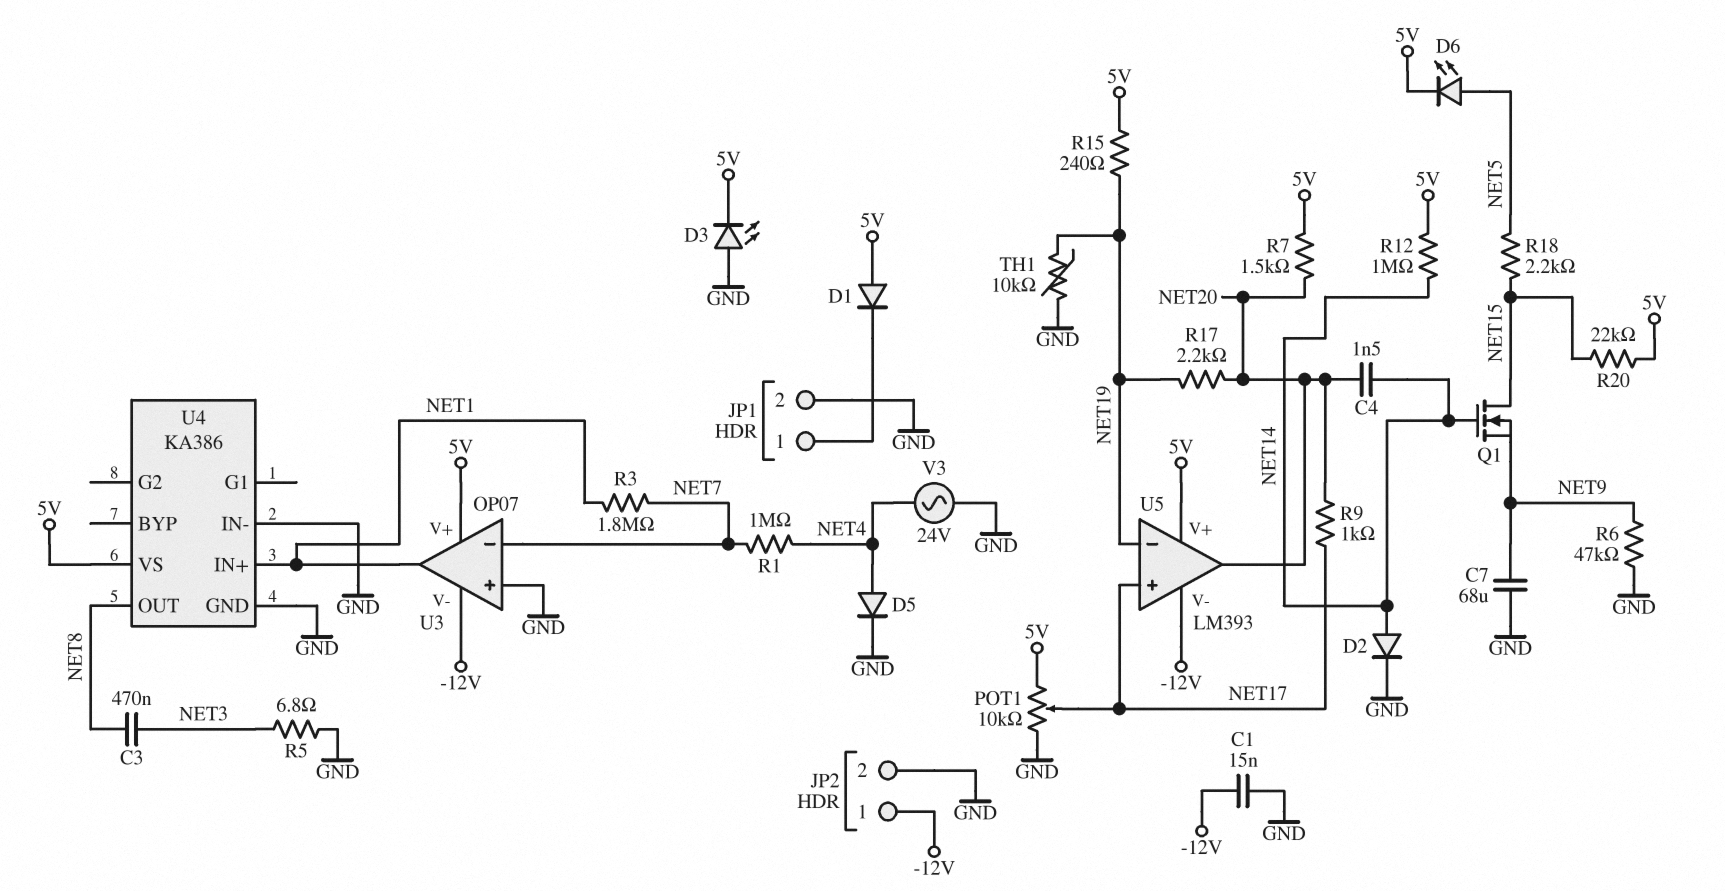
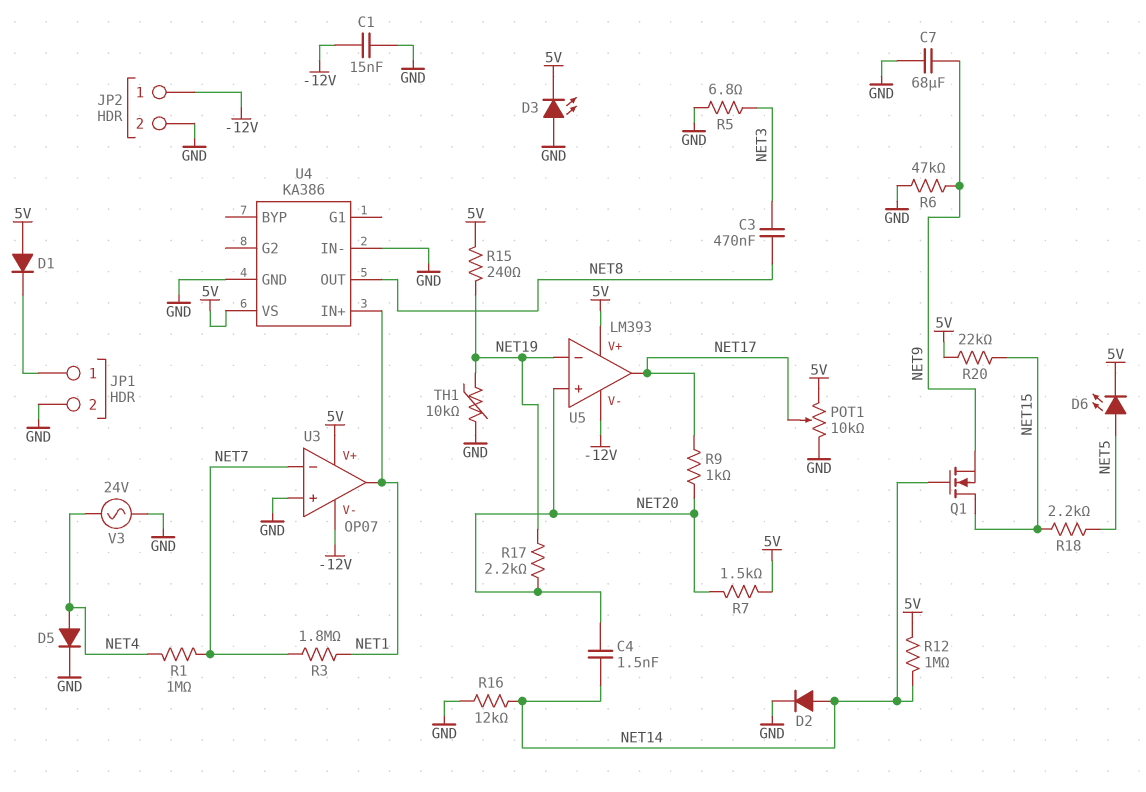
R16: none -> 12k (GND, NET14)
U5 pin in+: NET17 -> NET20
U5 pin out: NET20 -> NET17

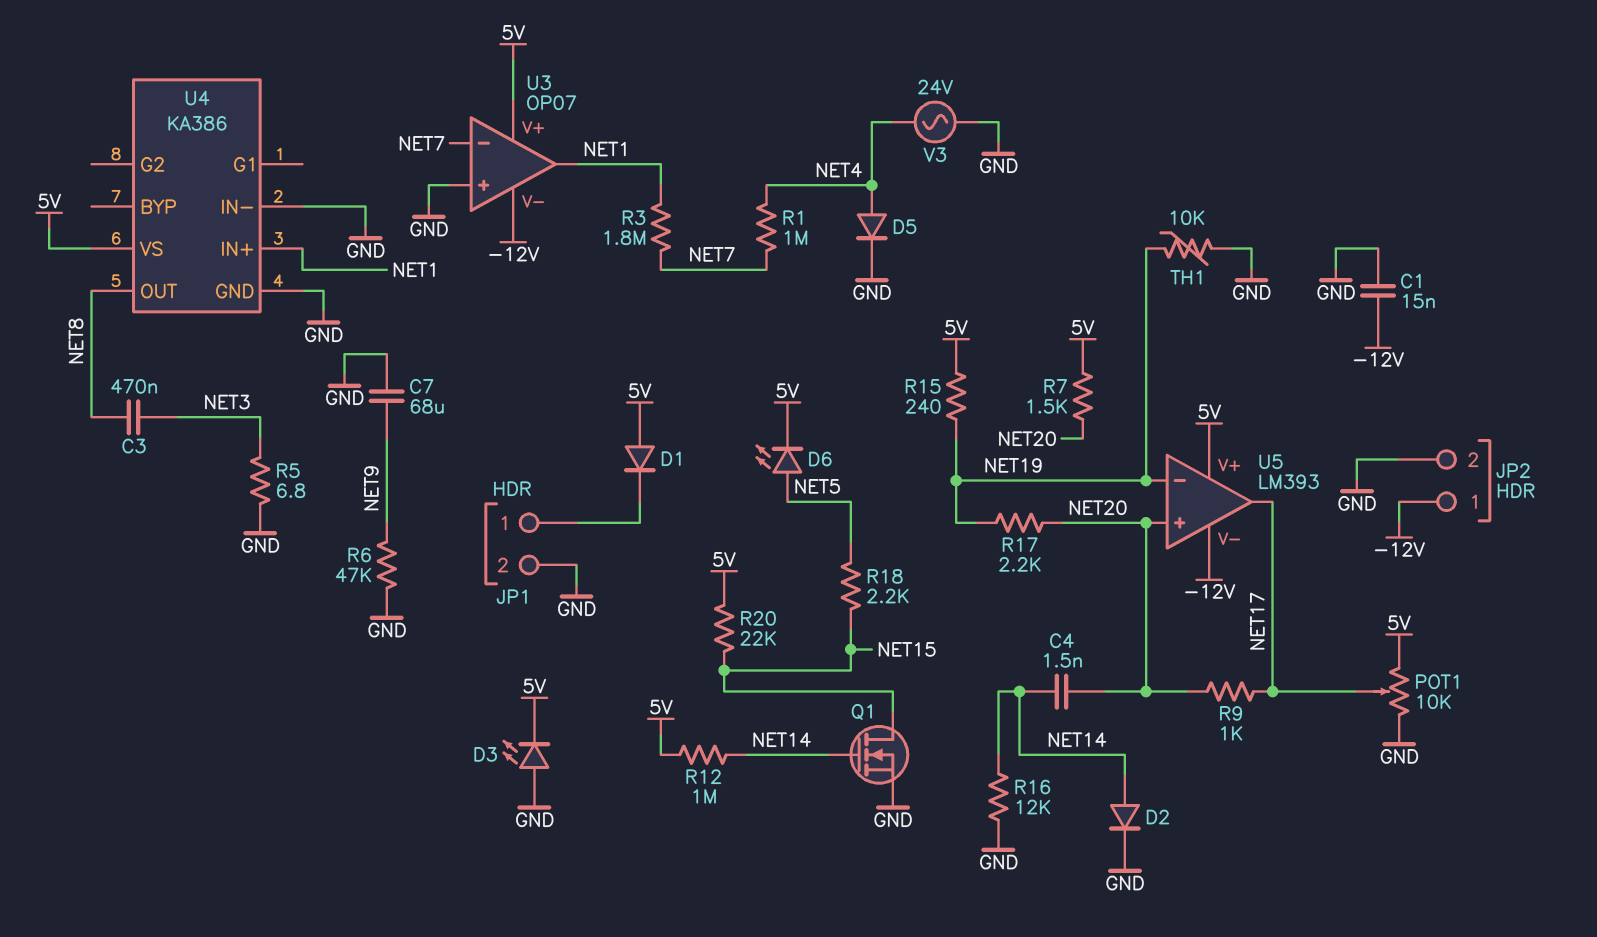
Q1: NMOS (G NET14, D NET15, S NET9) -> NMOS (G NET14, D NET15, S GND)

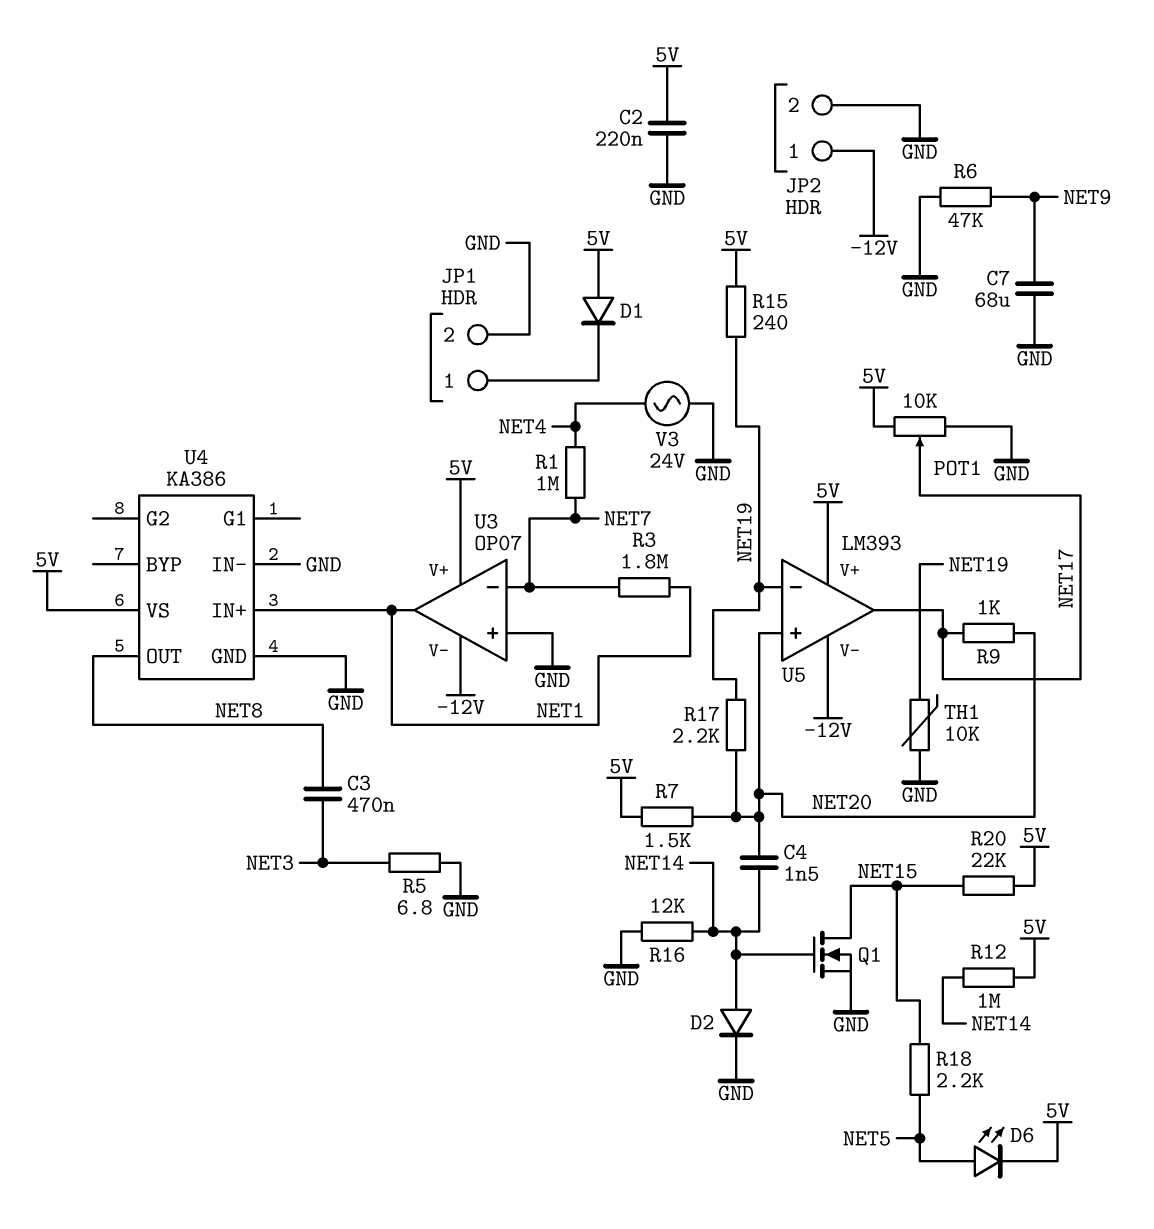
C1: 15nF (-12V, GND) -> none
C2: none -> 220nF (5V, GND)
D3: LED (A GND, K 5V) -> none
D5: diode (A NET4, K GND) -> none

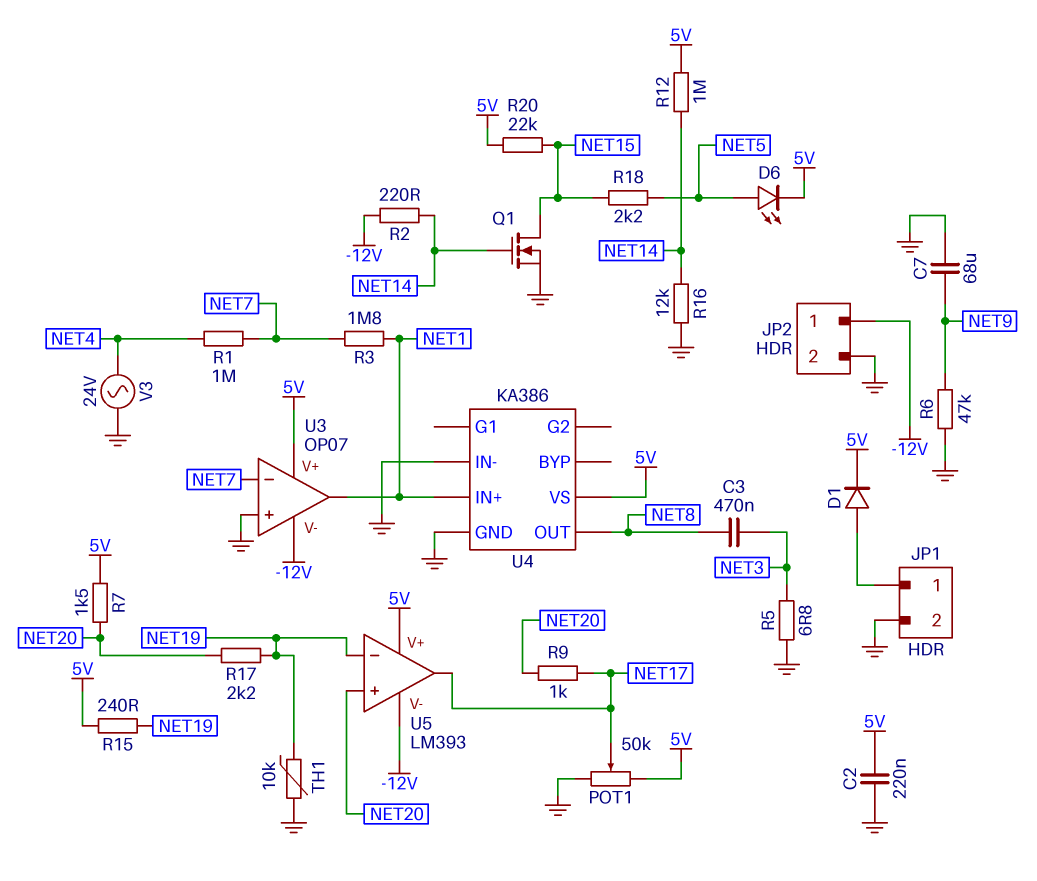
C4: 1.5nF (NET14, NET20) -> none
D1: diode (A 5V, K JP1/1) -> diode (A JP1/1, K 5V)
D2: diode (A NET14, K GND) -> none
POT1: 10k (5V, GND, wiper NET17) -> 50k (5V, GND, wiper NET17)
R2: none -> 220 (-12V, NET14)

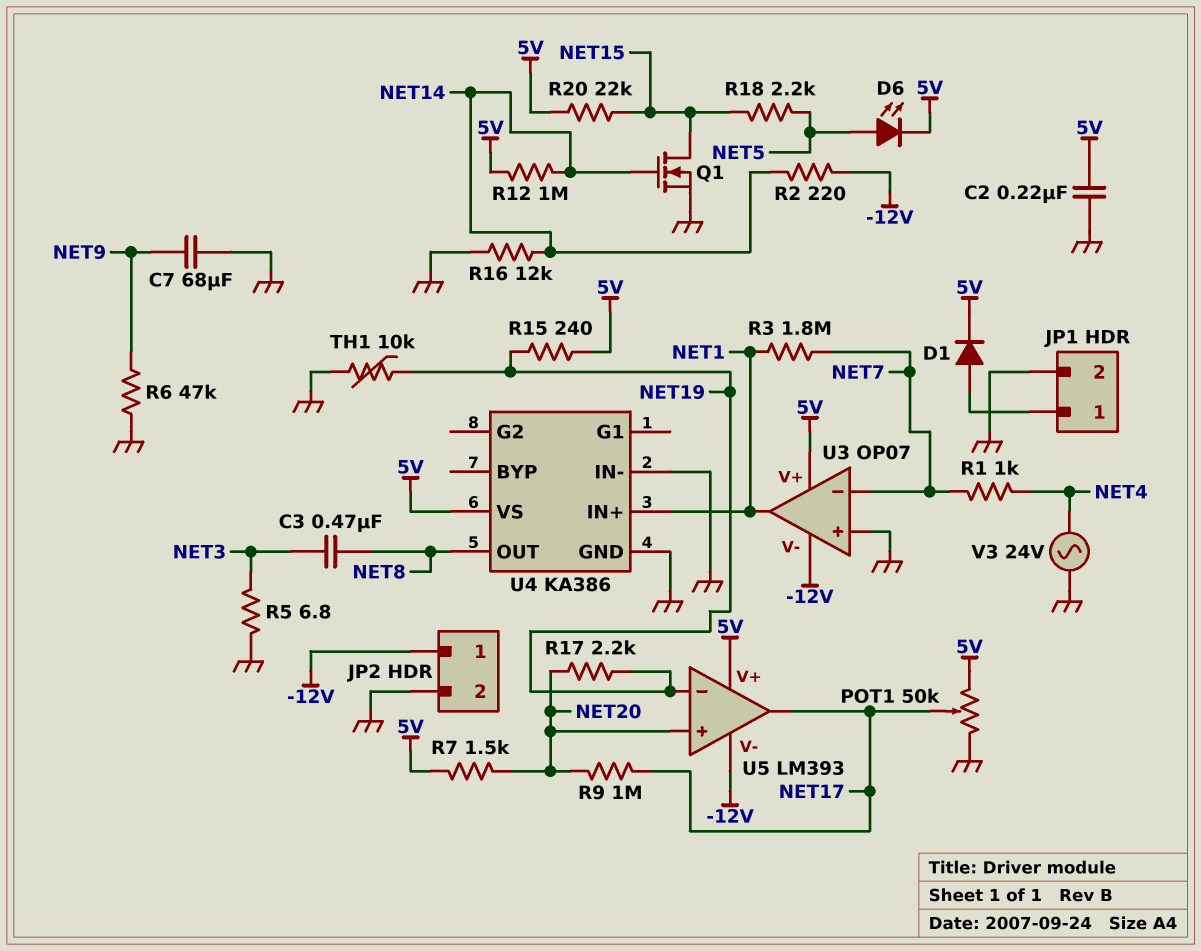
R1: 1M (NET4, NET7) -> 1k (NET4, NET7)
R9: 1k (NET17, NET20) -> 1M (NET17, NET20)

